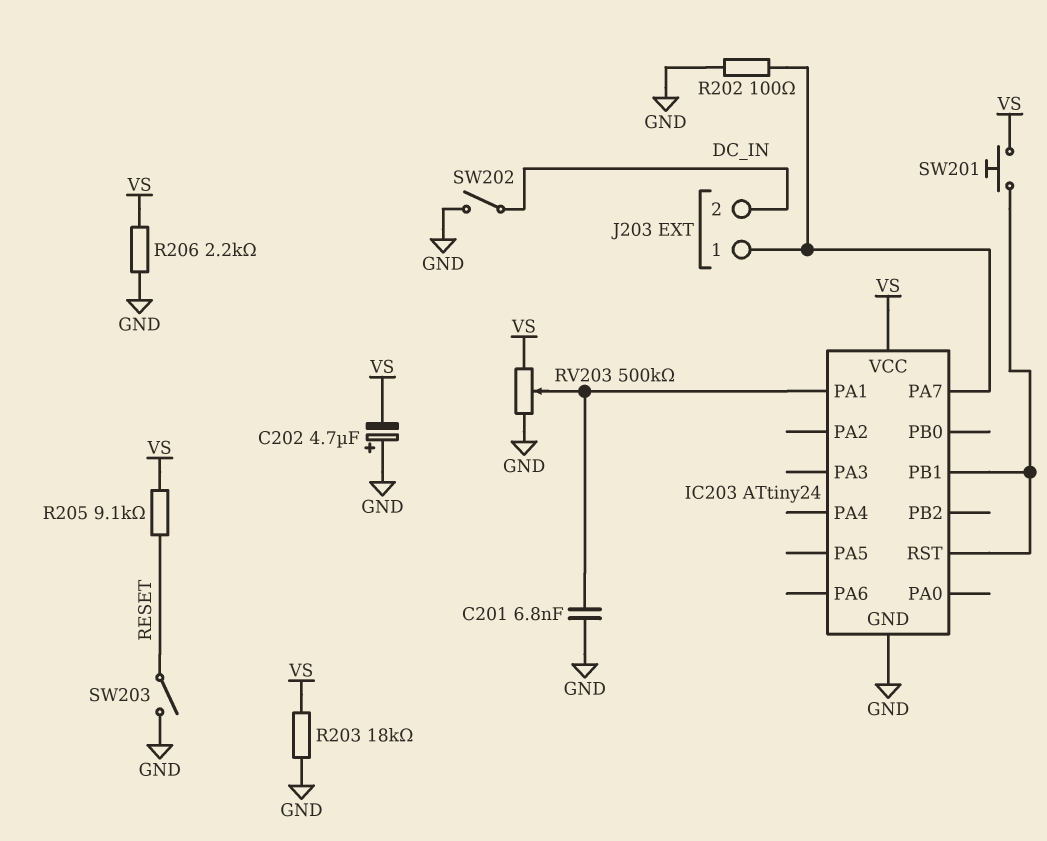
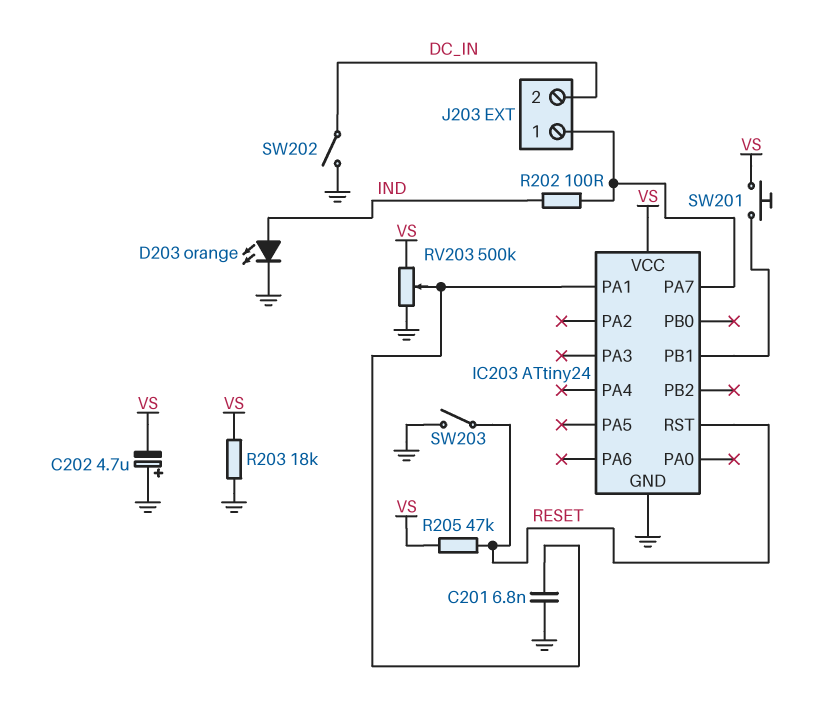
D203: none -> LED orange (A IND, K GND)
IC203 pin RST: IC203/PB1 -> RESET
R202: 100 (GND, IC203/PA7) -> 100 (IC203/PA7, IND)
R205: 9.1k (RESET, VS) -> 47k (RESET, VS)
R206: 2.2k (GND, VS) -> none

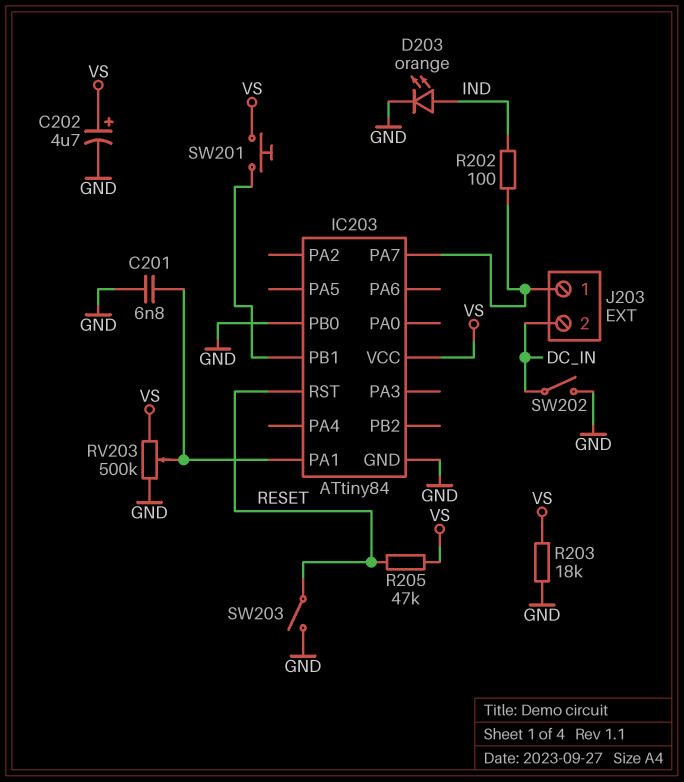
C202: 4.7uF (plus GND, minus VS) -> 4.7uF (plus VS, minus GND)
IC203: ATtiny24 -> ATtiny84
IC203 pin PB0: none -> GND

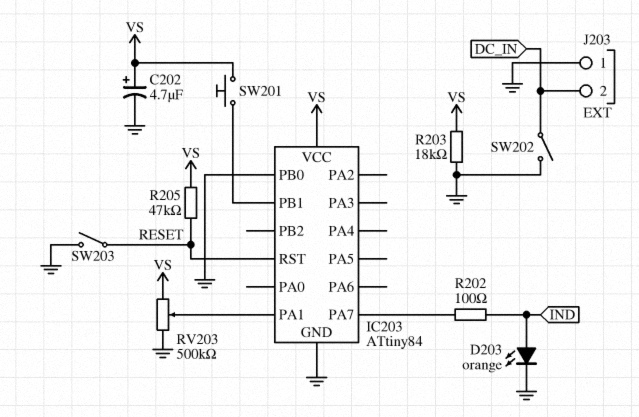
C201: 6.8nF (GND, IC203/PA1) -> none
J203 pin 1: IC203/PA7 -> GND

